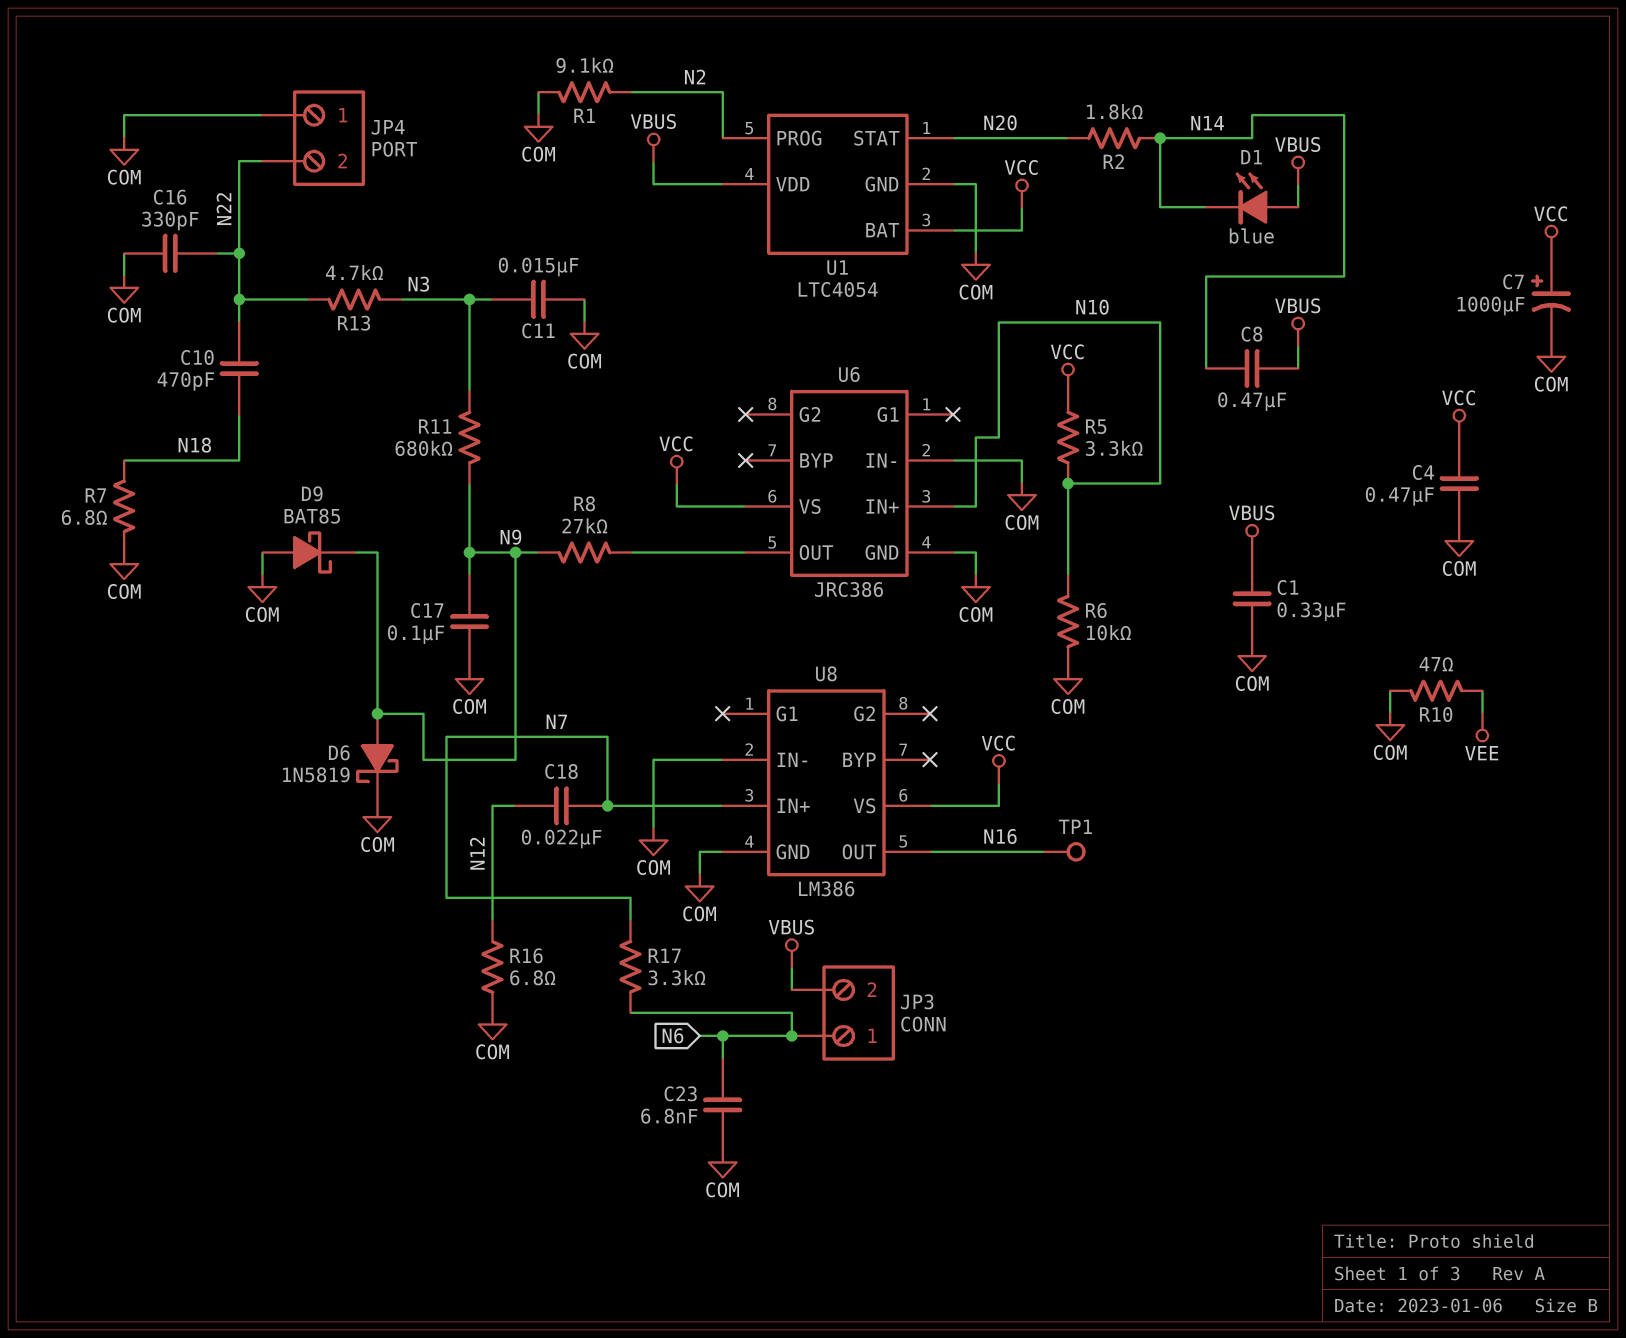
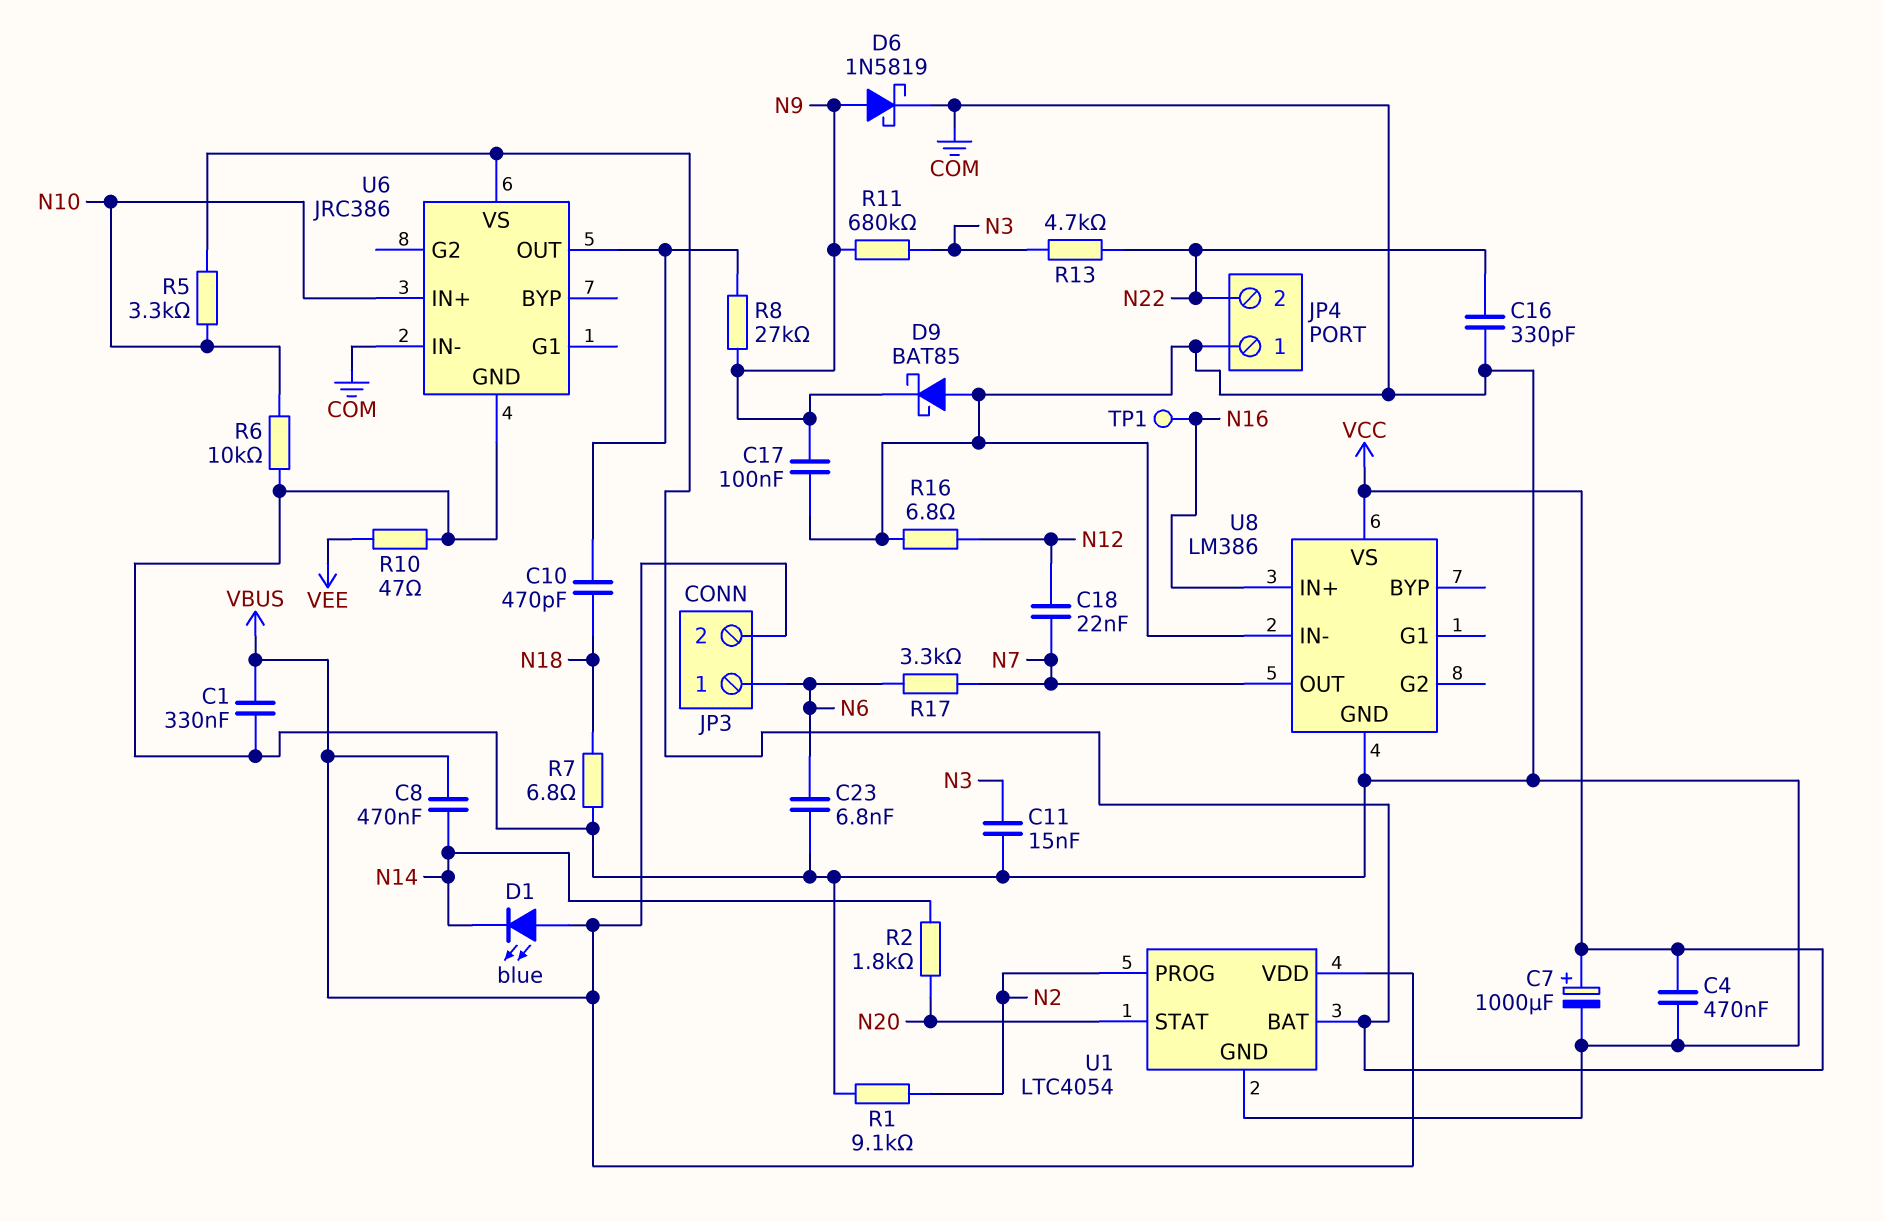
C10: 470pF (N18, N22) -> 470pF (N18, U6/OUT)
U8 pin IN+: N7 -> N16
U8 pin OUT: N16 -> N7

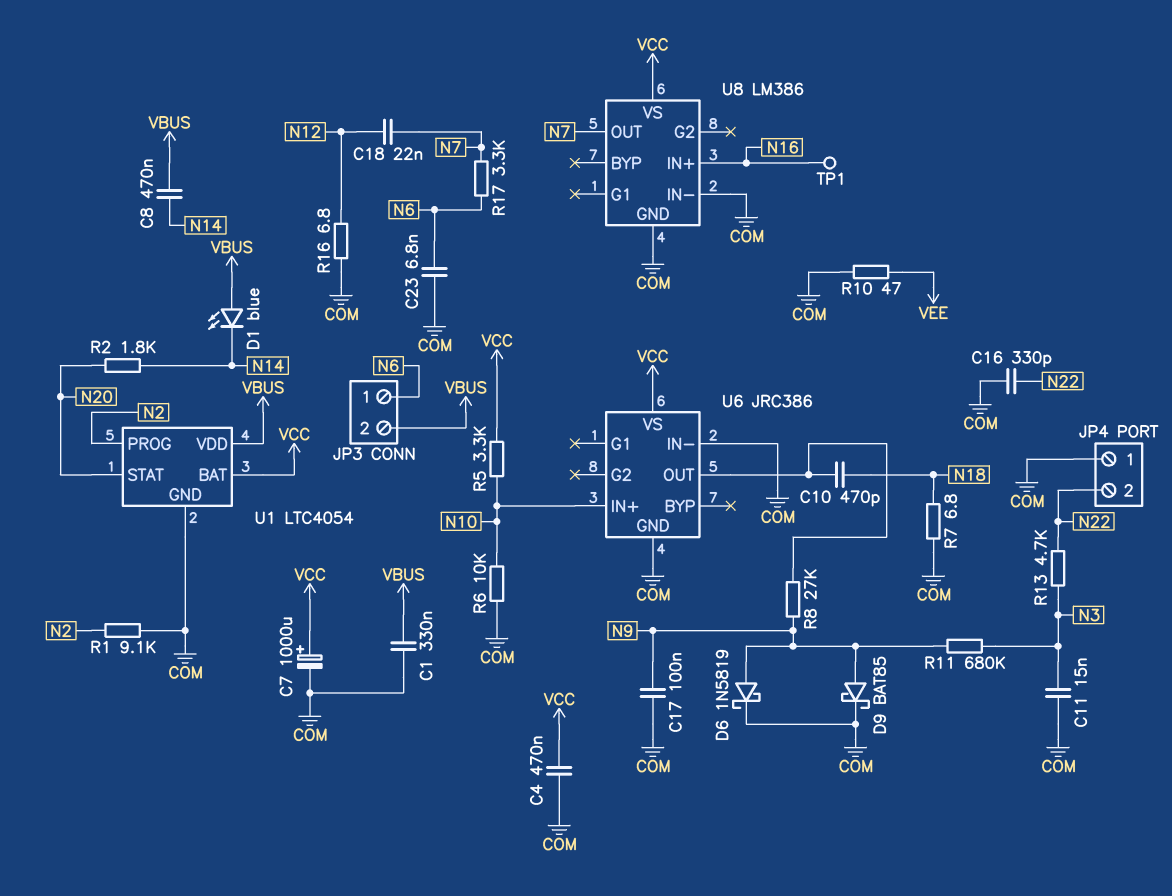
D9: schottky BAT85 (A COM, K N9) -> schottky BAT85 (A N9, K COM)

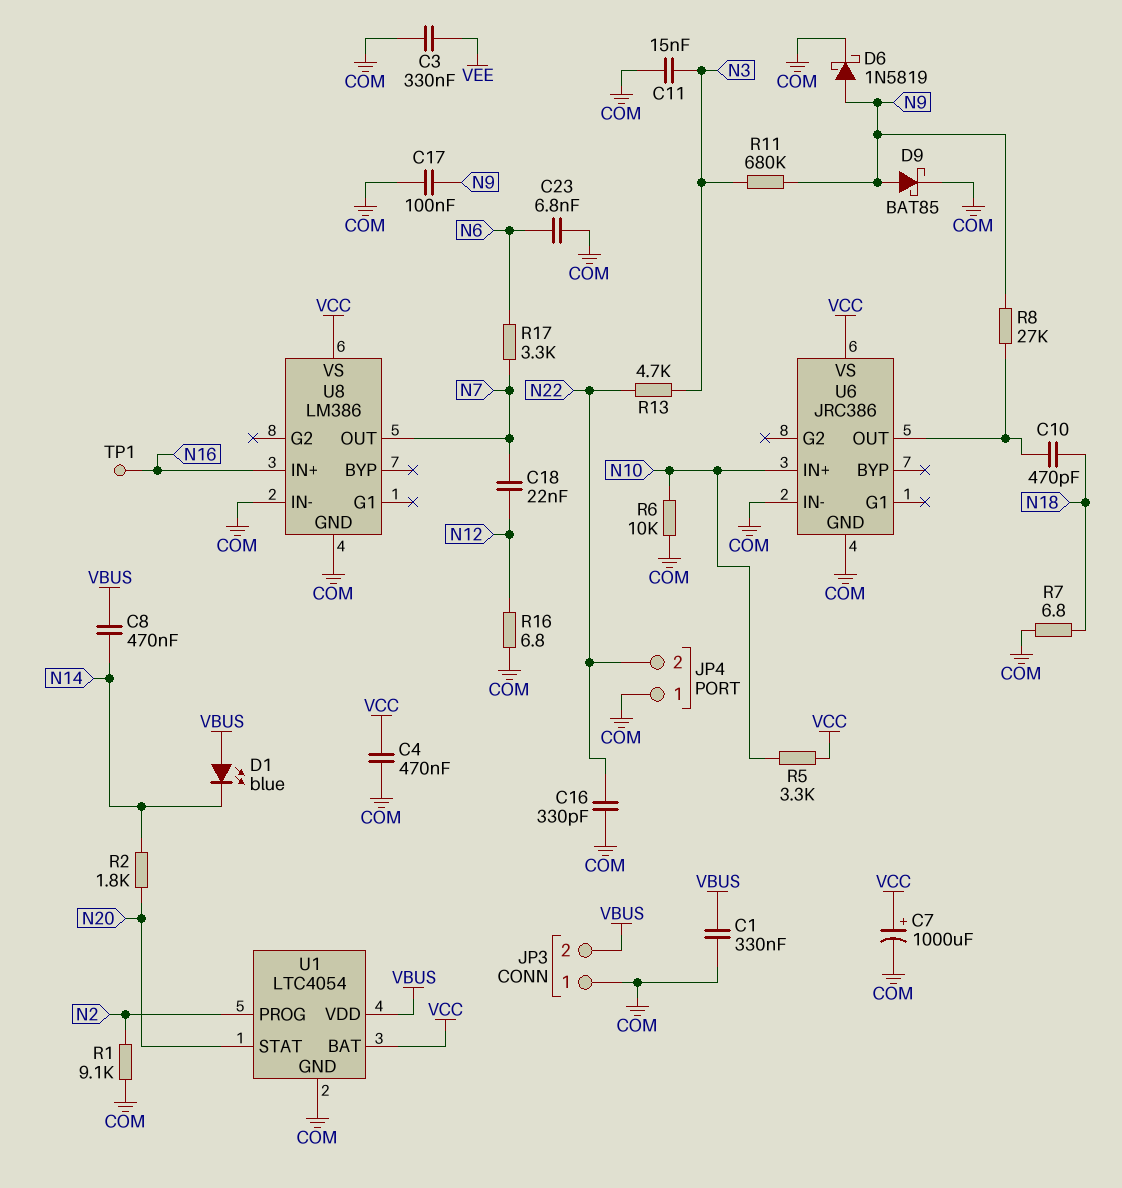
C3: none -> 330nF (COM, VEE)
JP3 pin 1: N6 -> COM
R10: 47 (COM, VEE) -> none

